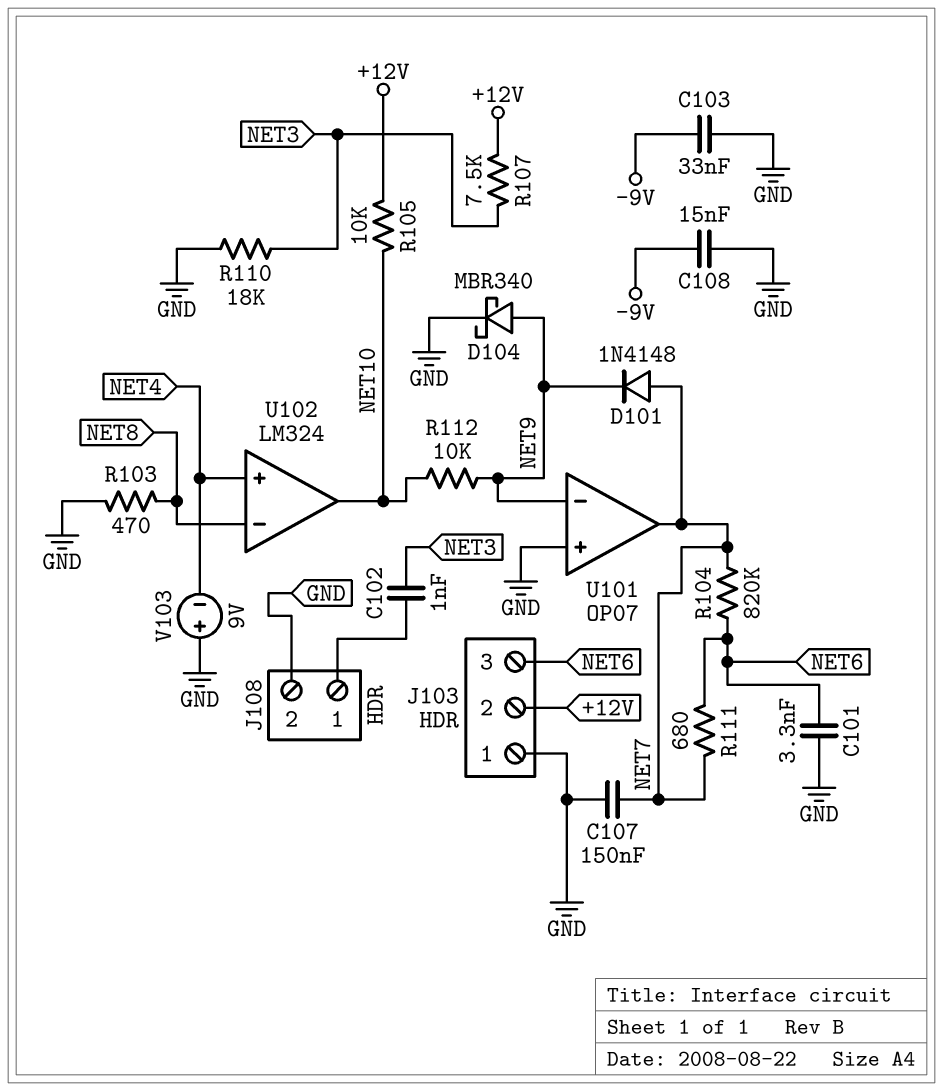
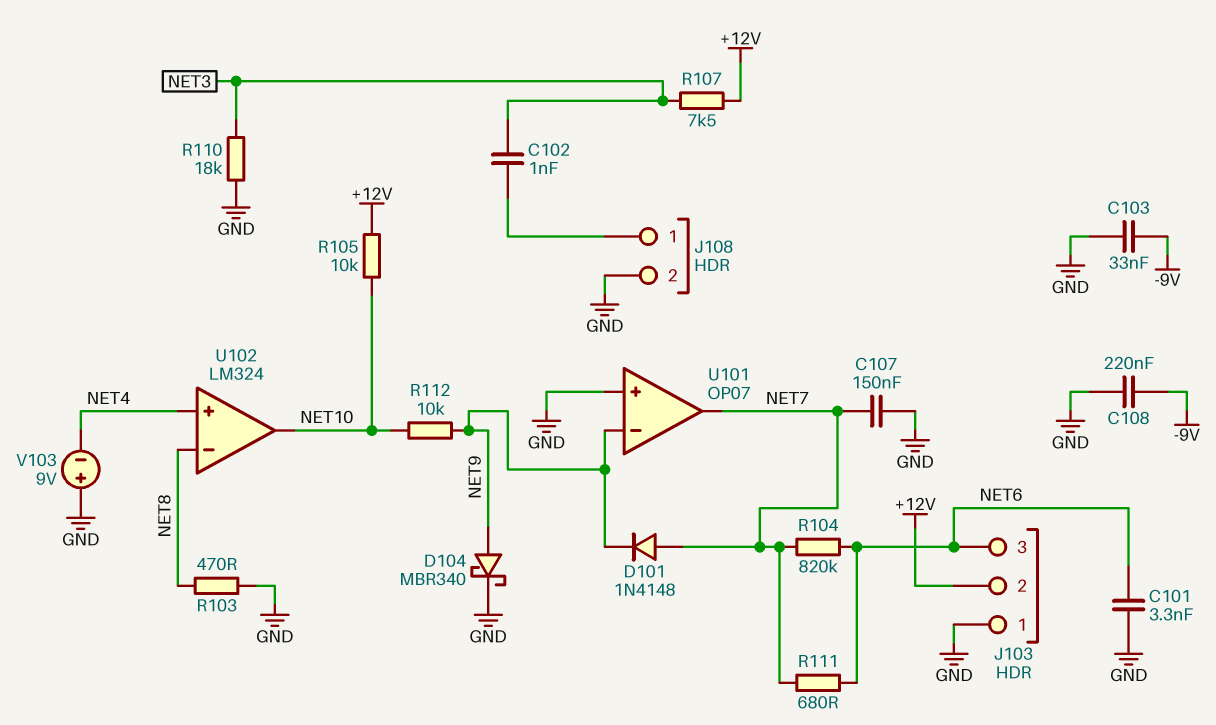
C108: 15nF (-9V, GND) -> 220nF (-9V, GND)

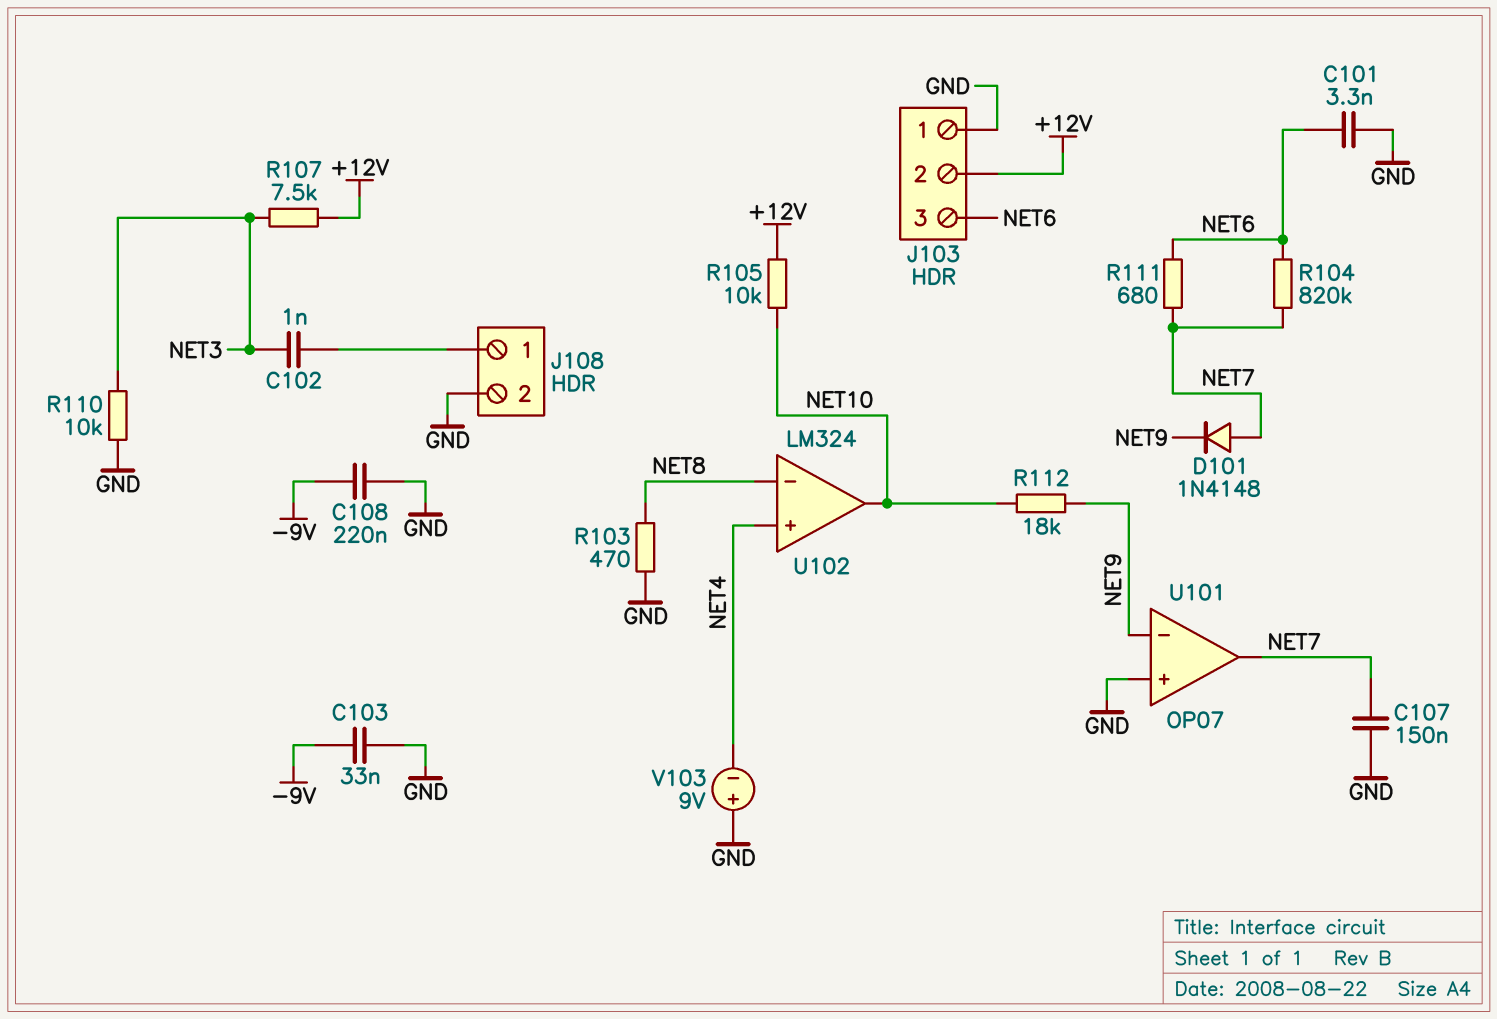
D104: schottky MBR340 (A NET9, K GND) -> none
R110: 18k (GND, NET3) -> 10k (GND, NET3)
R112: 10k (NET9, NET10) -> 18k (NET9, NET10)

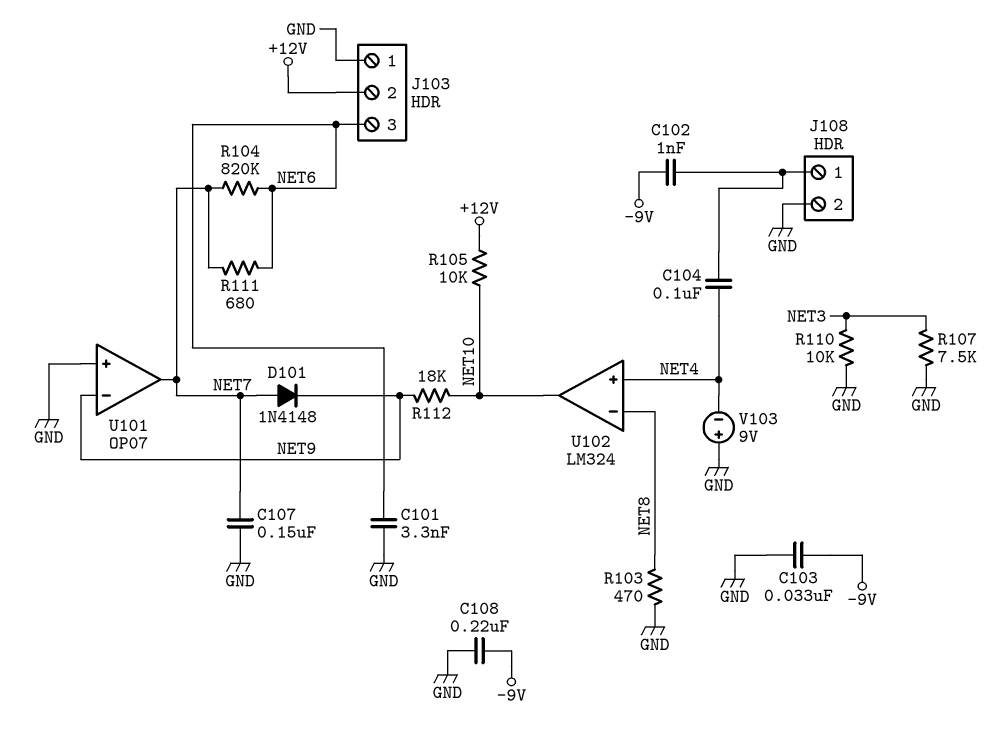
C102: 1nF (J108/1, NET3) -> 1nF (-9V, J108/1)
C104: none -> 100nF (J108/1, NET4)
R107: 7.5k (+12V, NET3) -> 7.5k (GND, NET3)

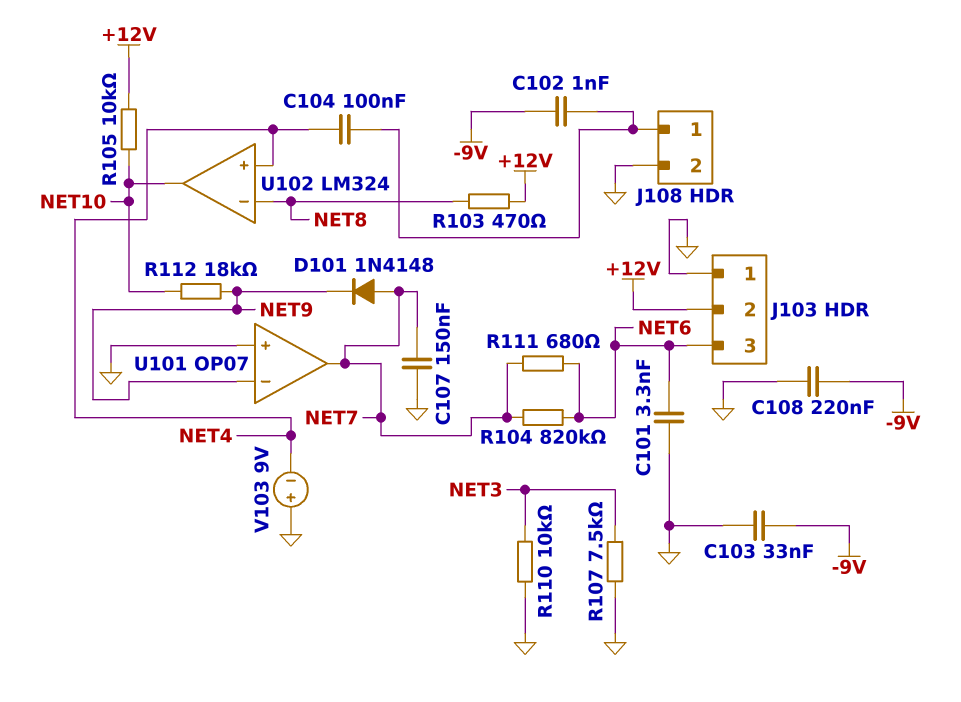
R103: 470 (GND, NET8) -> 470 (+12V, NET8)

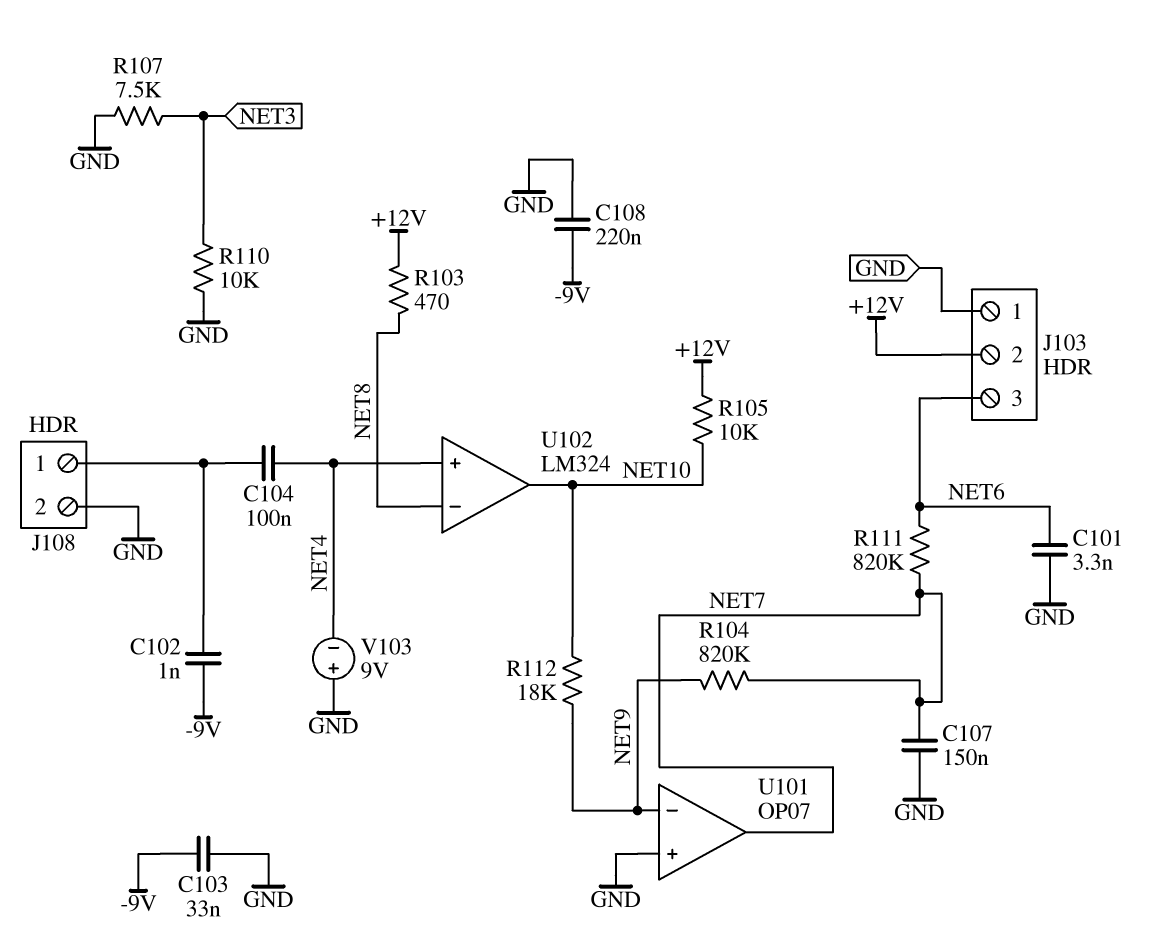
D101: diode 1N4148 (A NET7, K NET9) -> none
R104: 820k (NET6, NET7) -> 820k (NET7, NET9)
R111: 680 (NET6, NET7) -> 820k (NET6, NET7)

